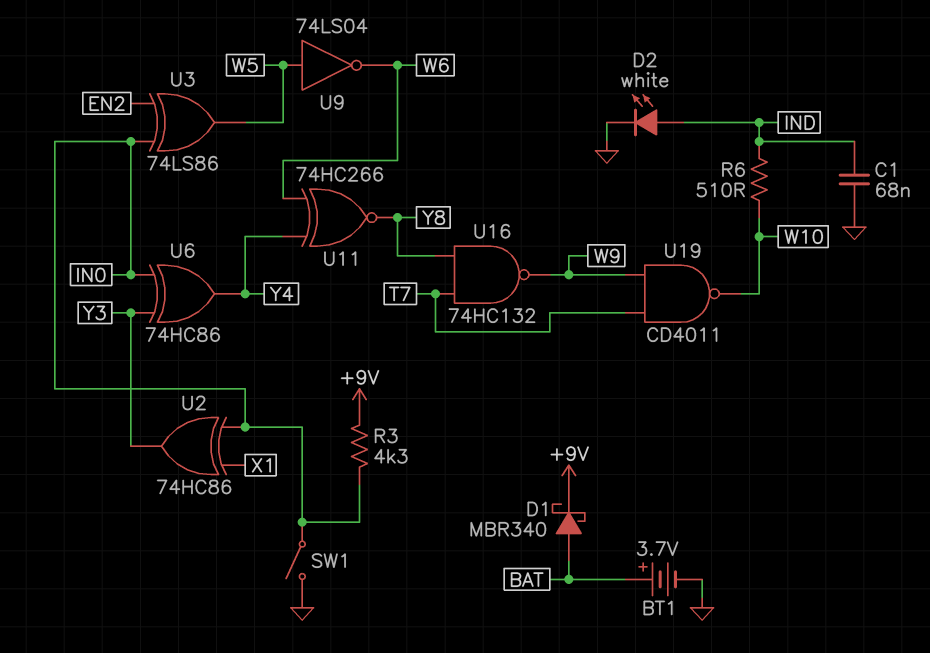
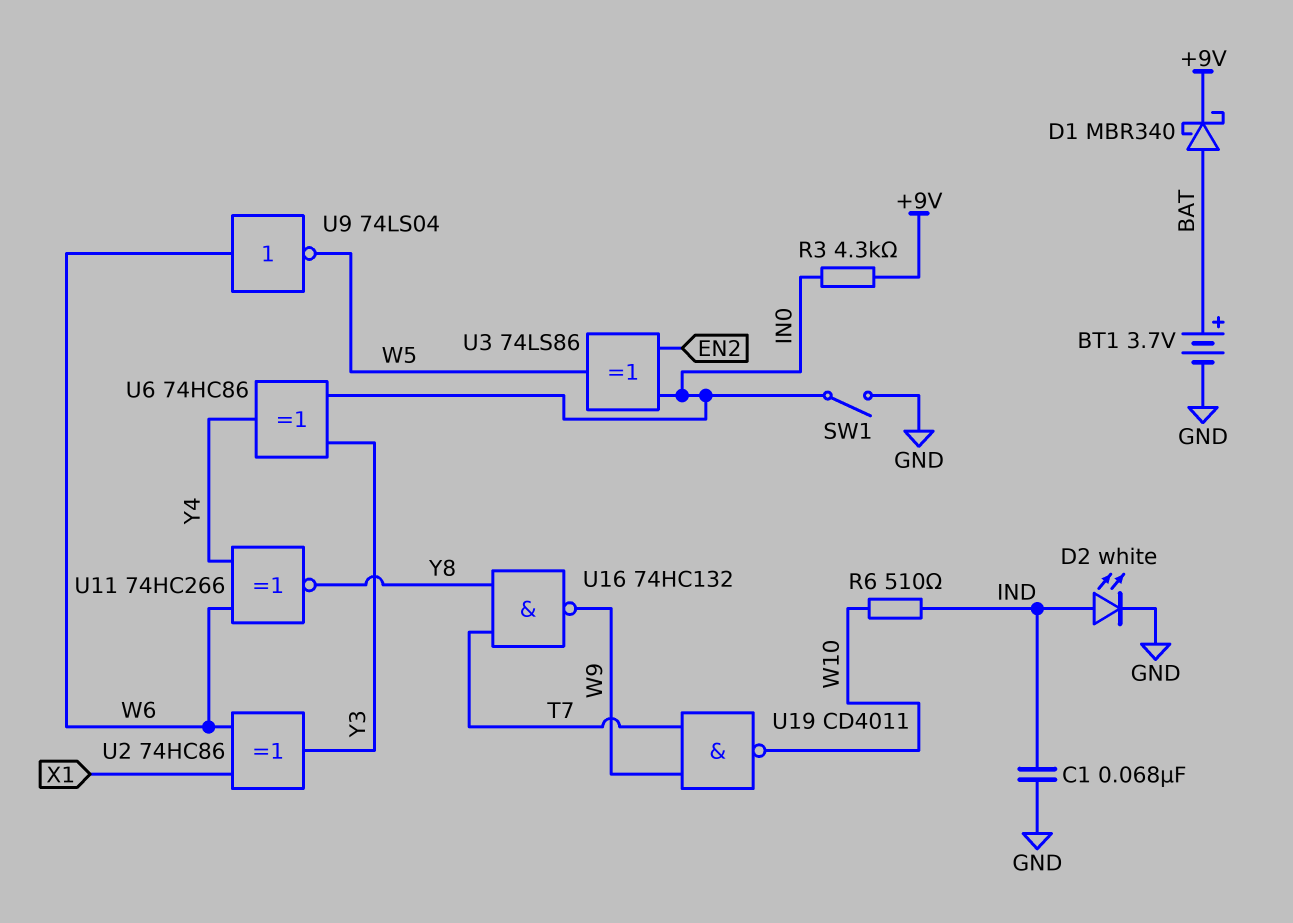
U2: XOR 74HC86 (in IN0, in X1, out Y3) -> XOR 74HC86 (in W6, in X1, out Y3)
U9: NOT 74LS04 (in W5, out W6) -> NOT 74LS04 (in W6, out W5)

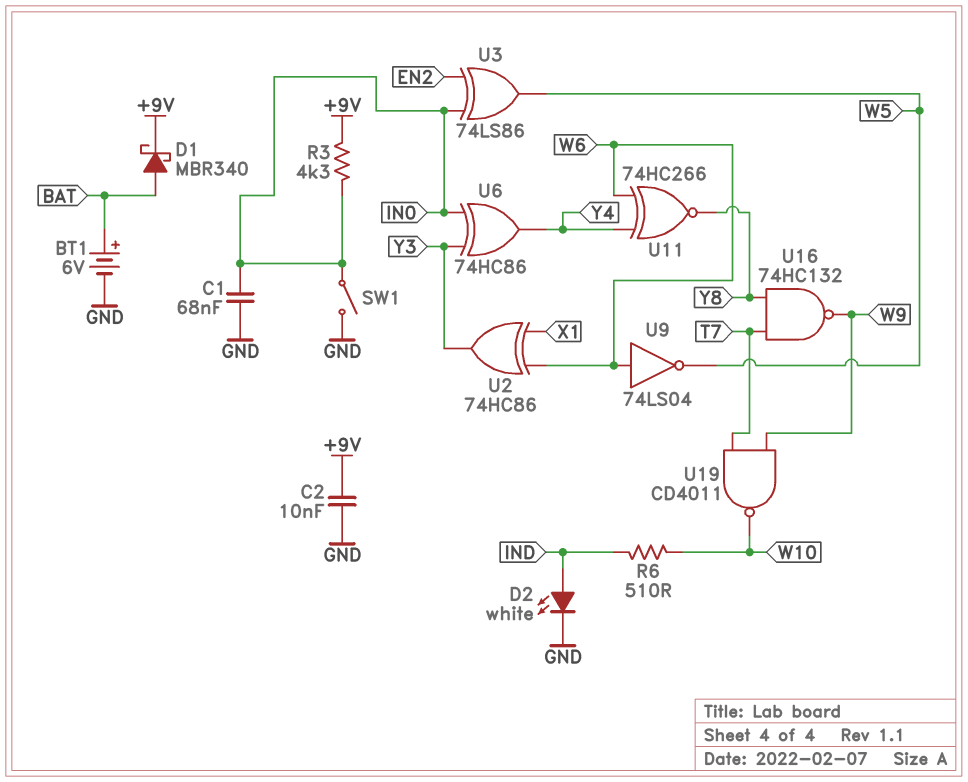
BT1: 3.7V (plus BAT, minus GND) -> 6V (plus BAT, minus GND)
C1: 68nF (GND, IND) -> 68nF (GND, IN0)
C2: none -> 10nF (+9V, GND)

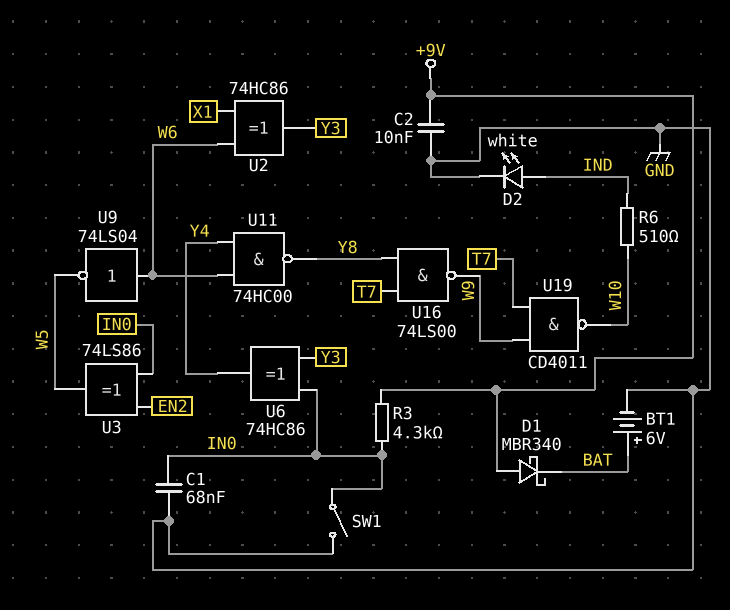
D1: schottky MBR340 (A BAT, K +9V) -> schottky MBR340 (A +9V, K BAT)
U11: XNOR 74HC266 (in W6, in Y4, out Y8) -> NAND 74HC00 (in W6, in Y4, out Y8)
U16: NAND 74HC132 (in T7, in Y8, out W9) -> NAND 74LS00 (in T7, in Y8, out W9)

